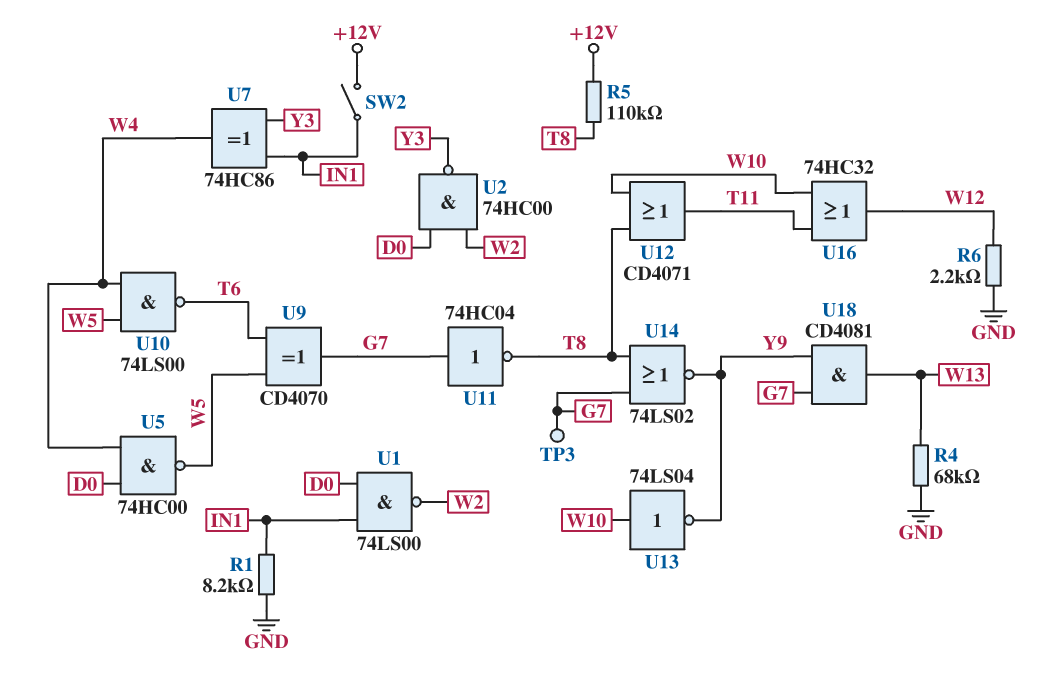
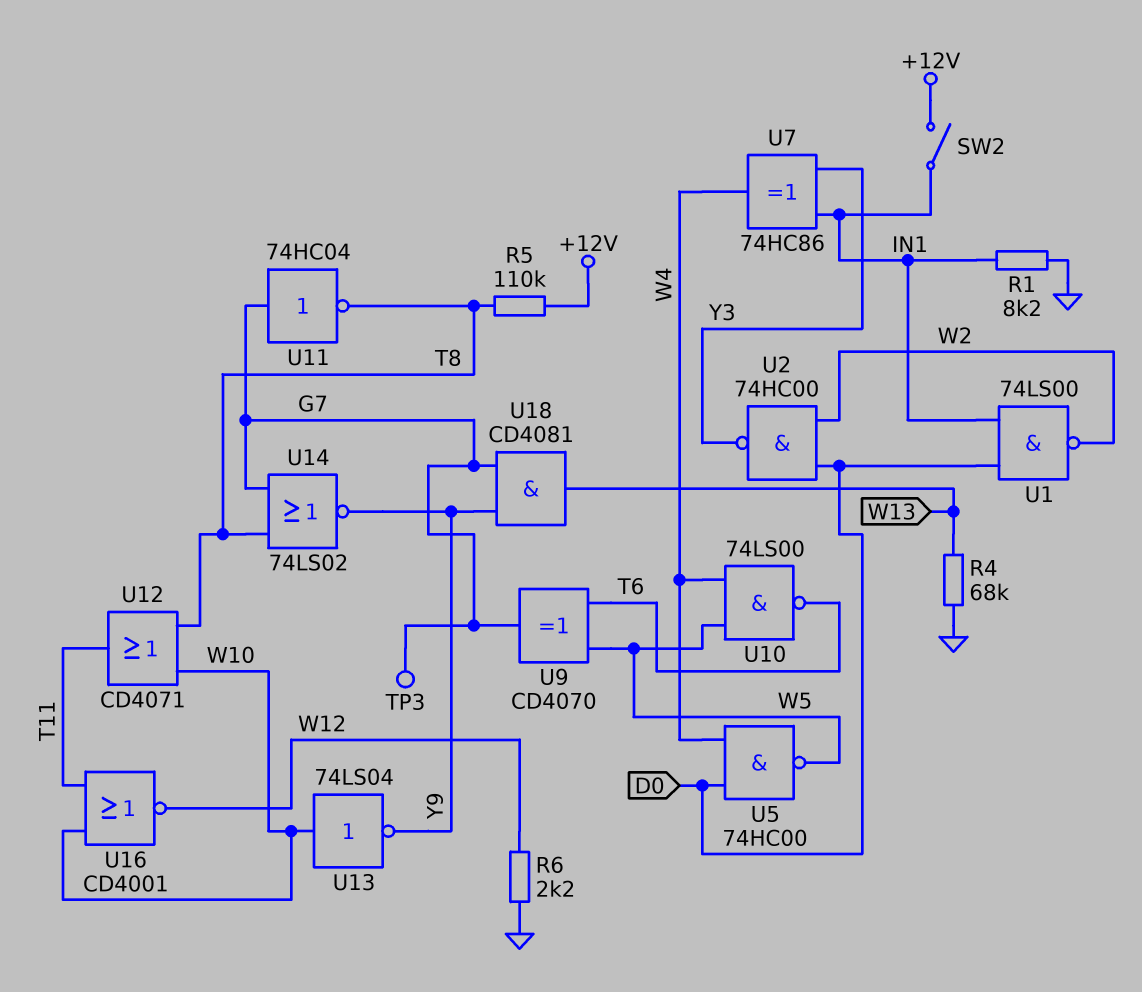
U16: OR 74HC32 (in T11, in W10, out W12) -> NOR CD4001 (in T11, in W10, out W12)

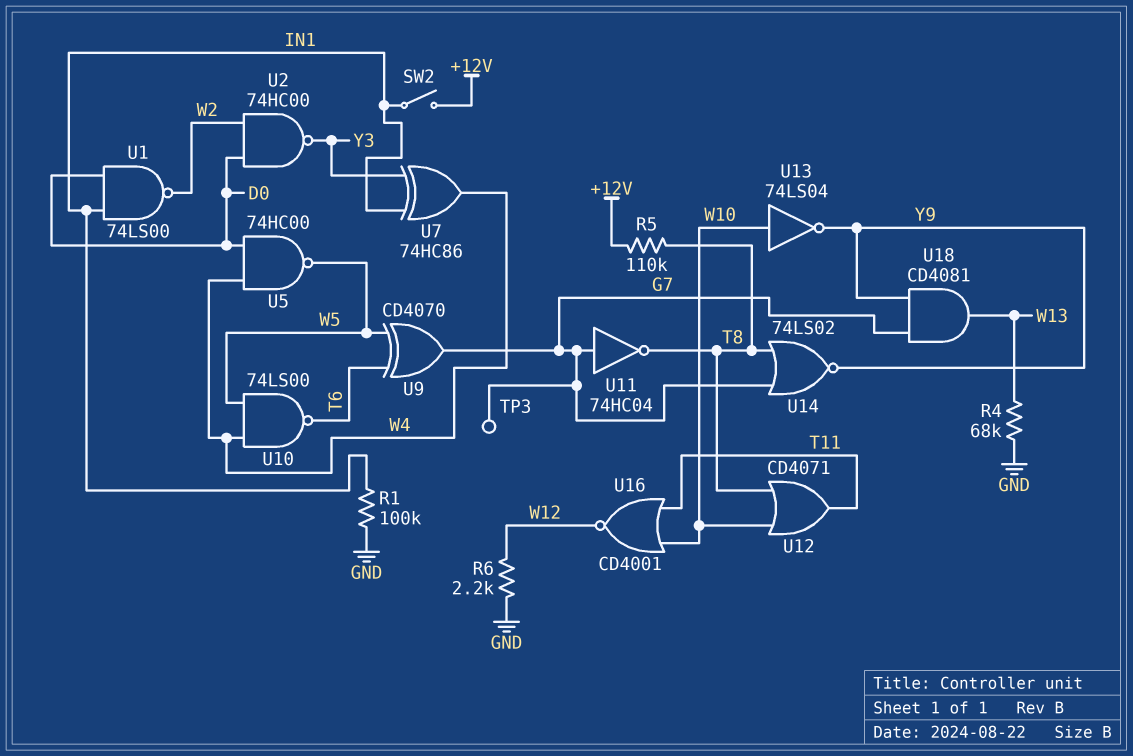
R1: 8.2k (GND, IN1) -> 100k (GND, IN1)

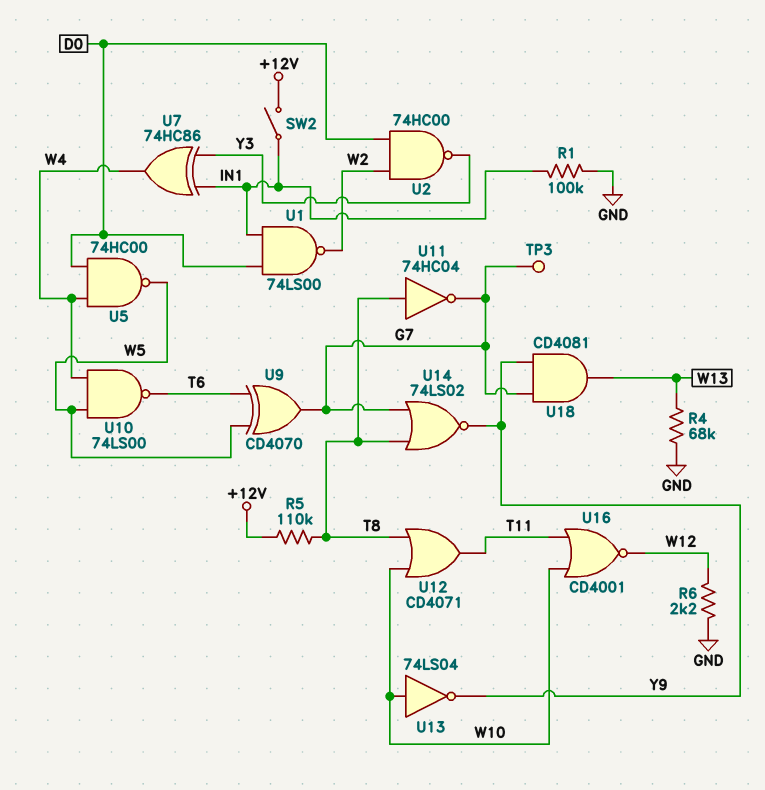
U11: NOT 74HC04 (in G7, out T8) -> NOT 74HC04 (in T8, out G7)

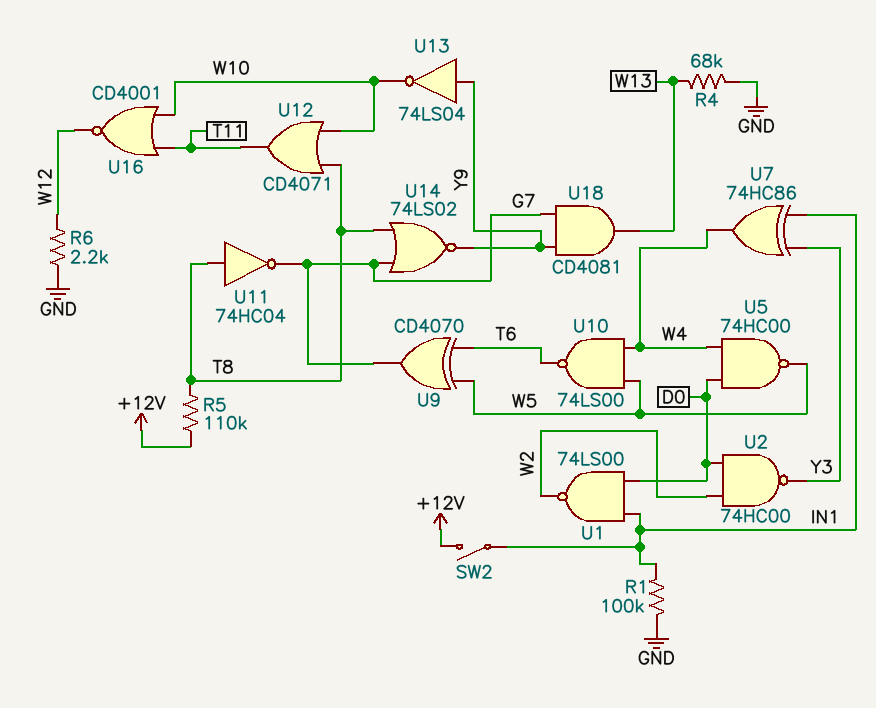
TP3: test point (G7) -> none
U13: NOT 74LS04 (in W10, out Y9) -> NOT 74LS04 (in Y9, out W10)

